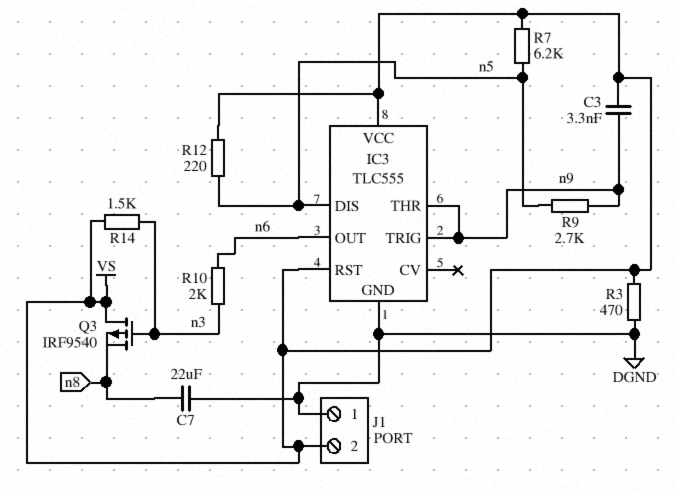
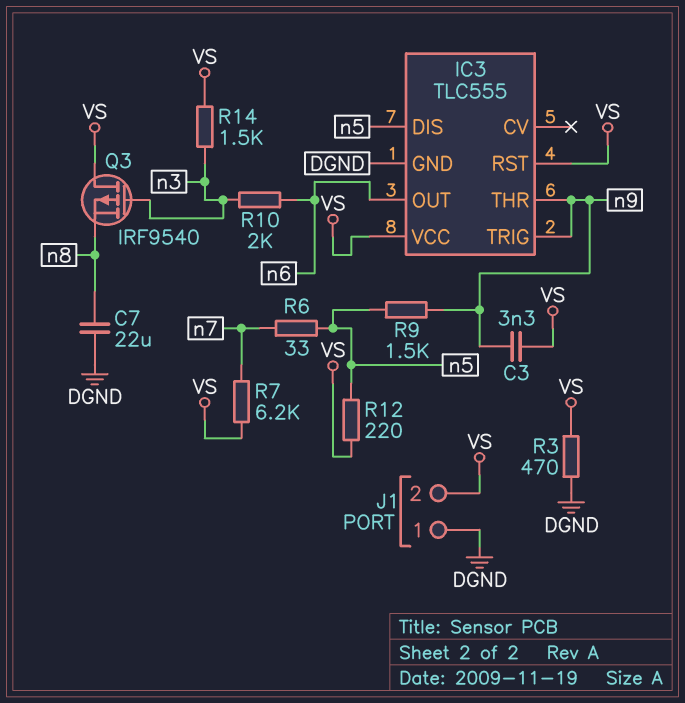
R6: none -> 33 (n5, n7)
R7: 6.2k (VS, n5) -> 6.2k (VS, n7)
R9: 2.7k (n5, n9) -> 1.5k (n5, n9)

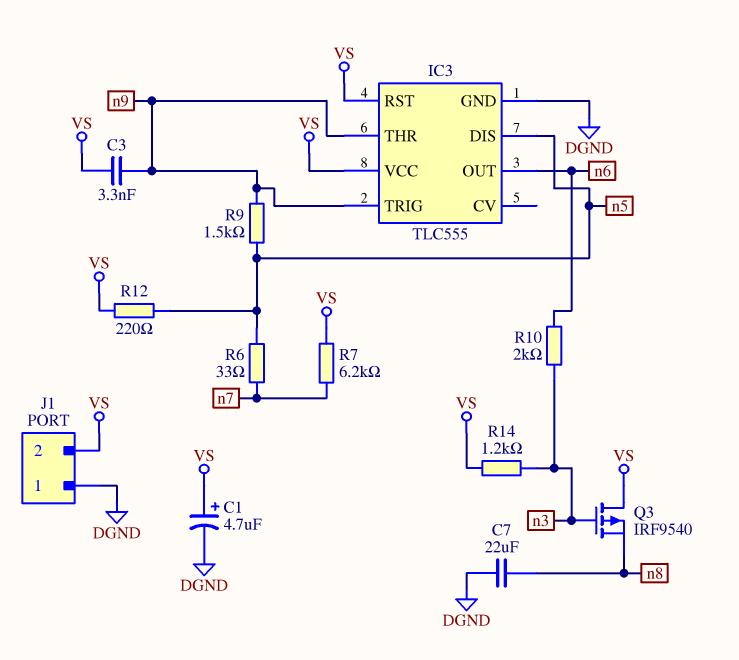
C1: none -> 4.7uF (plus VS, minus DGND)
R3: 470 (DGND, VS) -> none
R14: 1.5k (VS, n3) -> 1.2k (VS, n3)

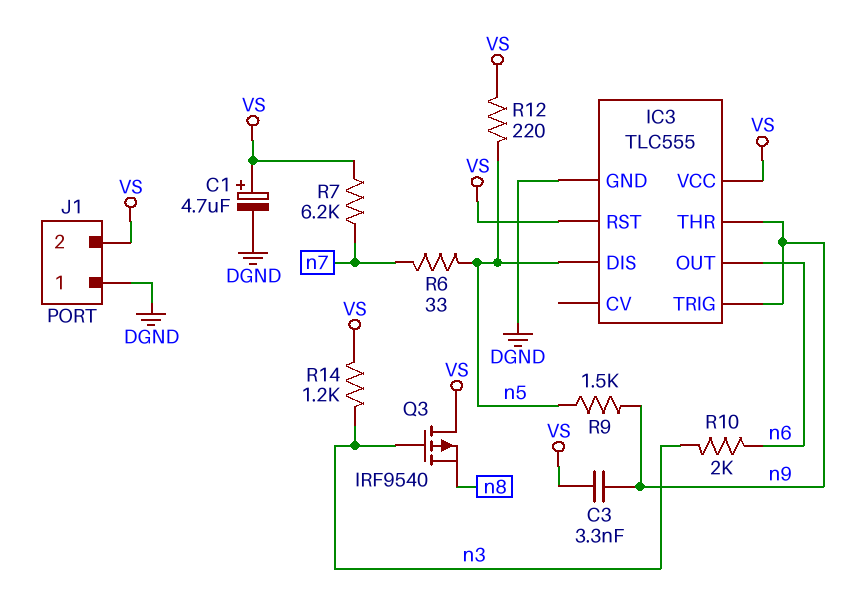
C7: 22uF (DGND, n8) -> none

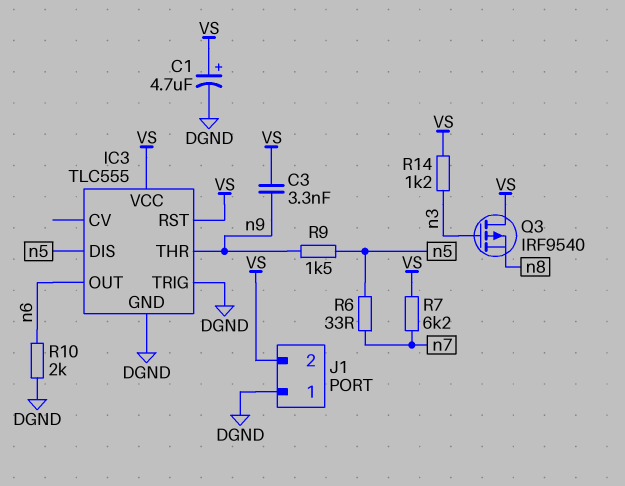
IC3 pin TRIG: n9 -> DGND
R10: 2k (n3, n6) -> 2k (DGND, n6)
R12: 220 (VS, n5) -> none

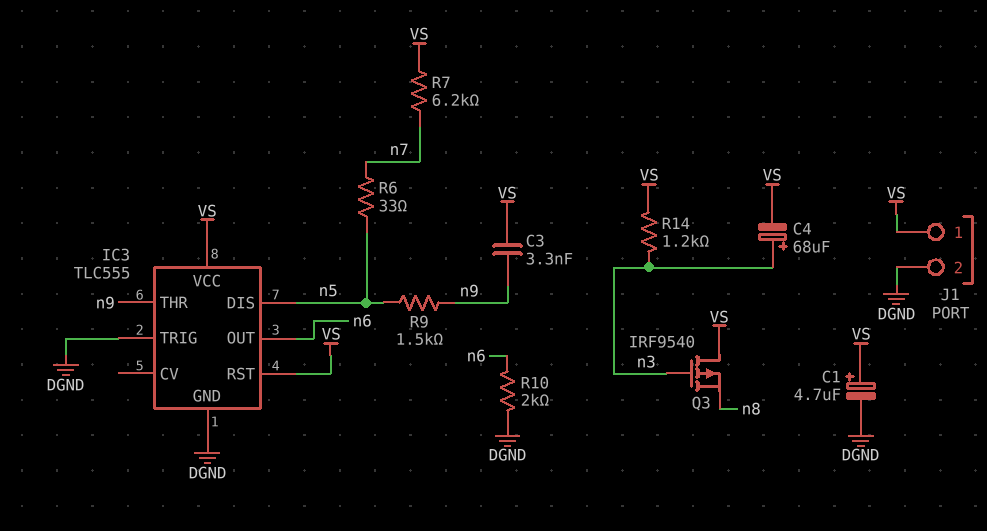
C4: none -> 68uF (plus n3, minus VS)
J1 pin 1: DGND -> VS
J1 pin 2: VS -> DGND

